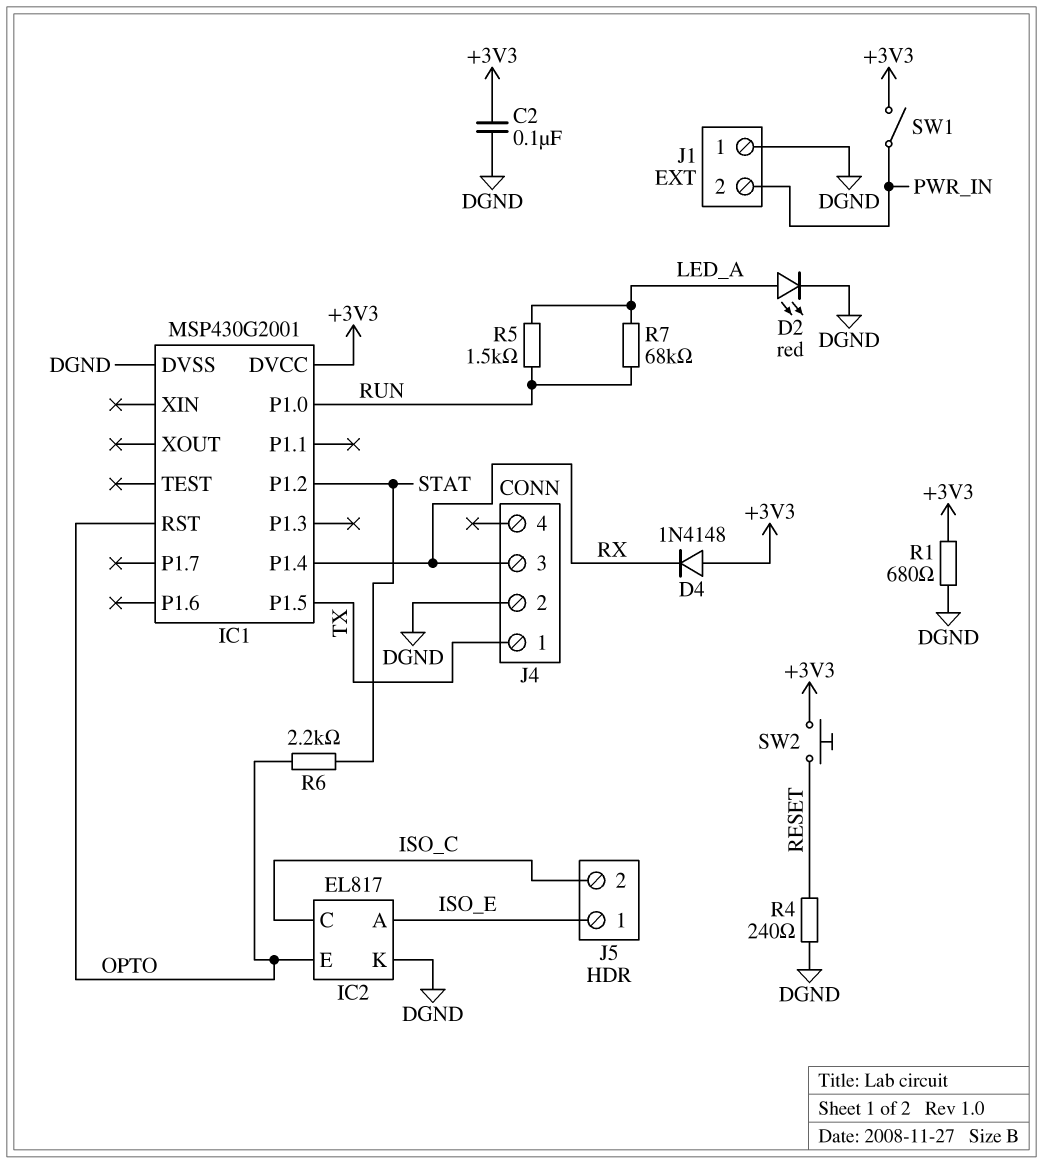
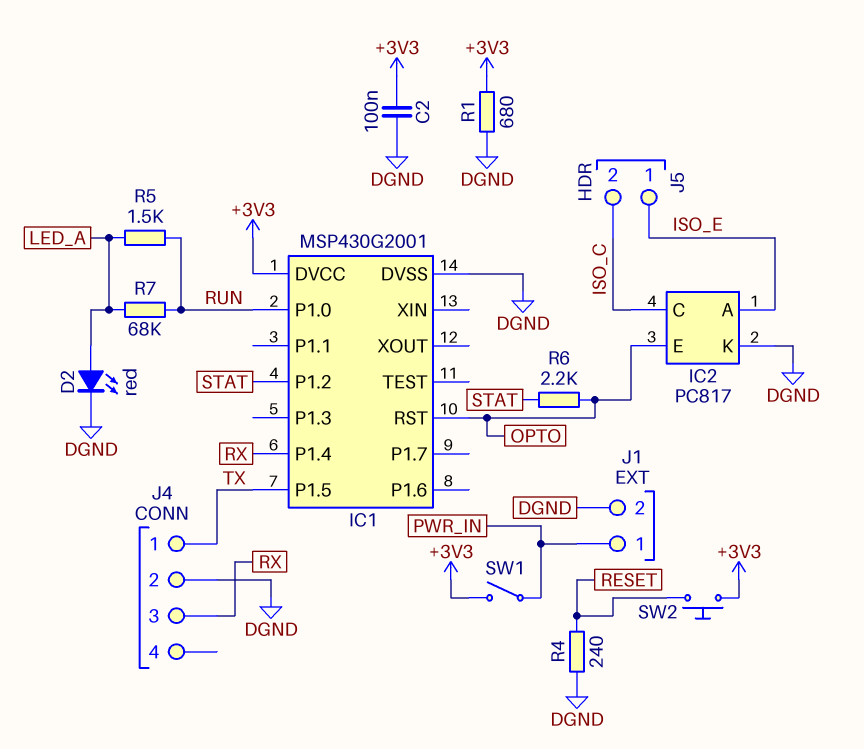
D4: diode 1N4148 (A +3V3, K RX) -> none
IC2: EL817 -> PC817
J1 pin 1: DGND -> PWR_IN
J1 pin 2: PWR_IN -> DGND

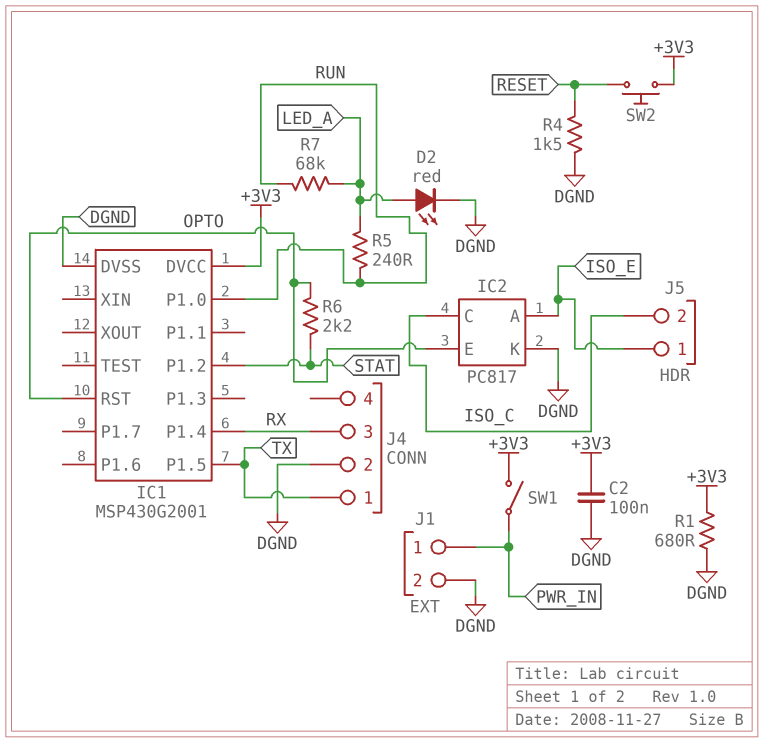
R4: 240 (DGND, RESET) -> 1.5k (DGND, RESET)
R5: 1.5k (LED_A, RUN) -> 240 (LED_A, RUN)

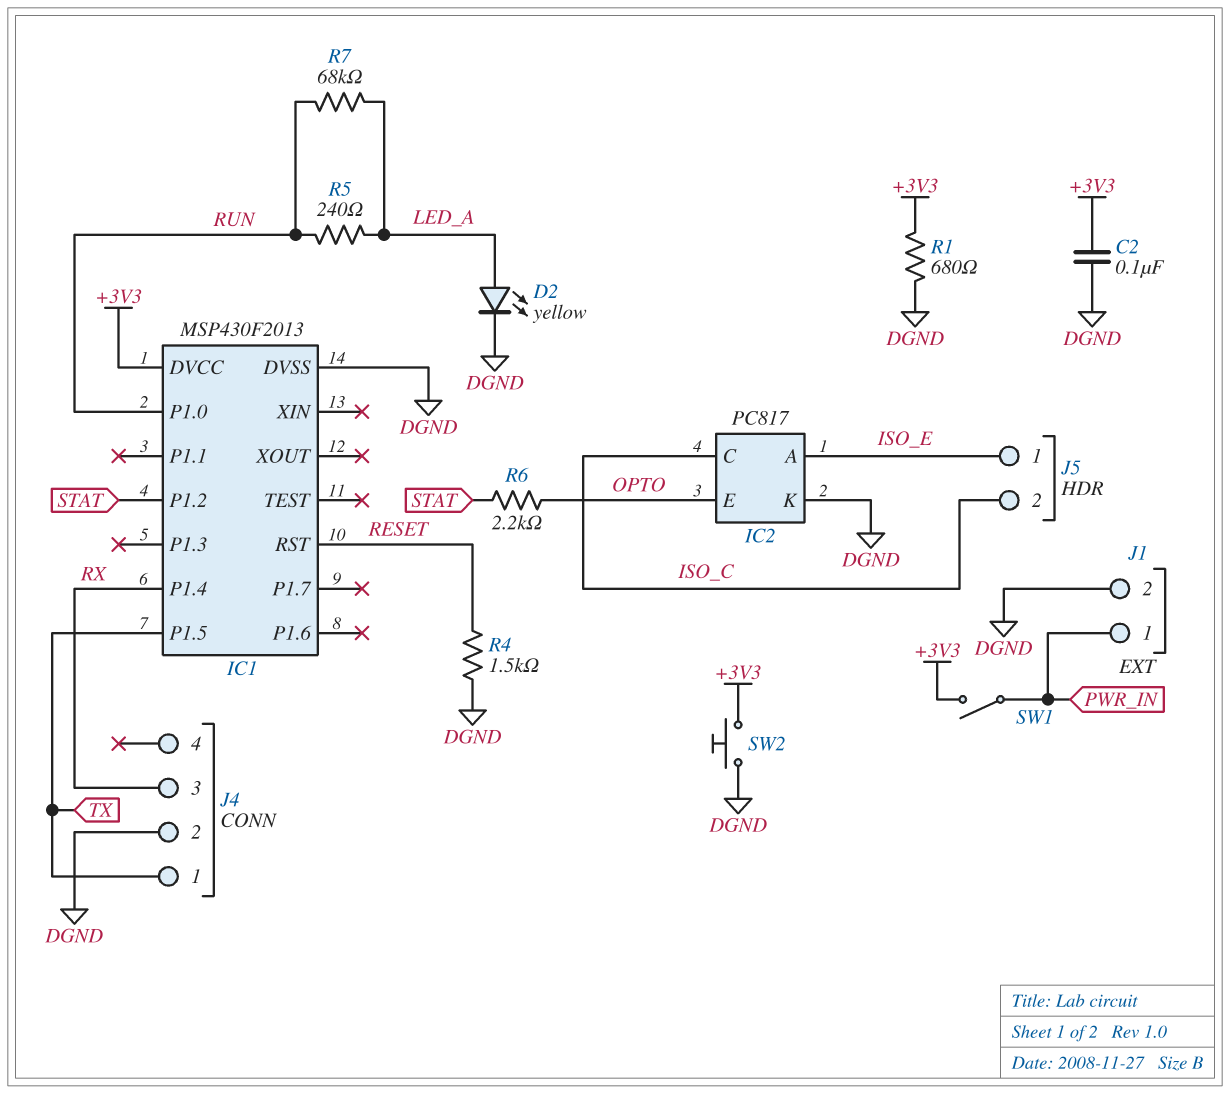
D2: LED red (A LED_A, K DGND) -> LED yellow (A LED_A, K DGND)
IC1: MSP430G2001 -> MSP430F2013
IC1 pin RST: OPTO -> RESET
SW2: button (+3V3, RESET) -> button (+3V3, DGND)

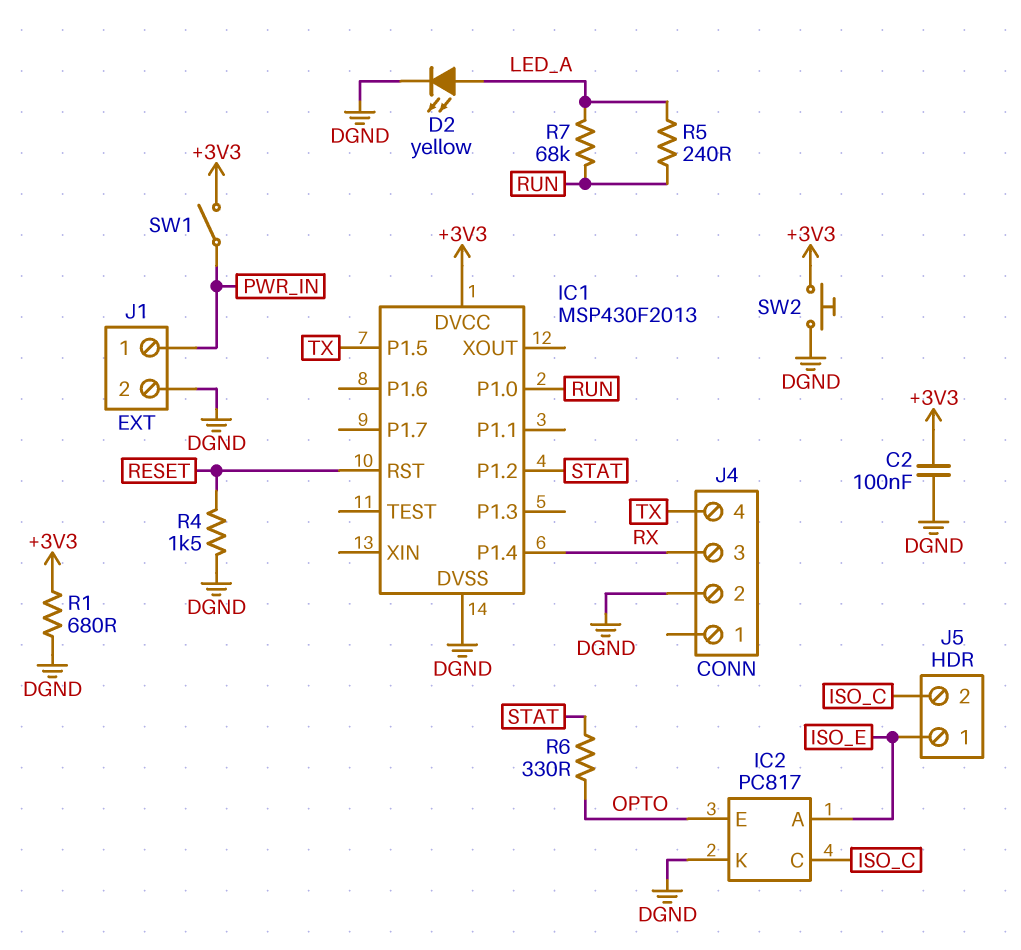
J4 pin 1: TX -> none
J4 pin 4: none -> TX
R6: 2.2k (OPTO, STAT) -> 330 (OPTO, STAT)

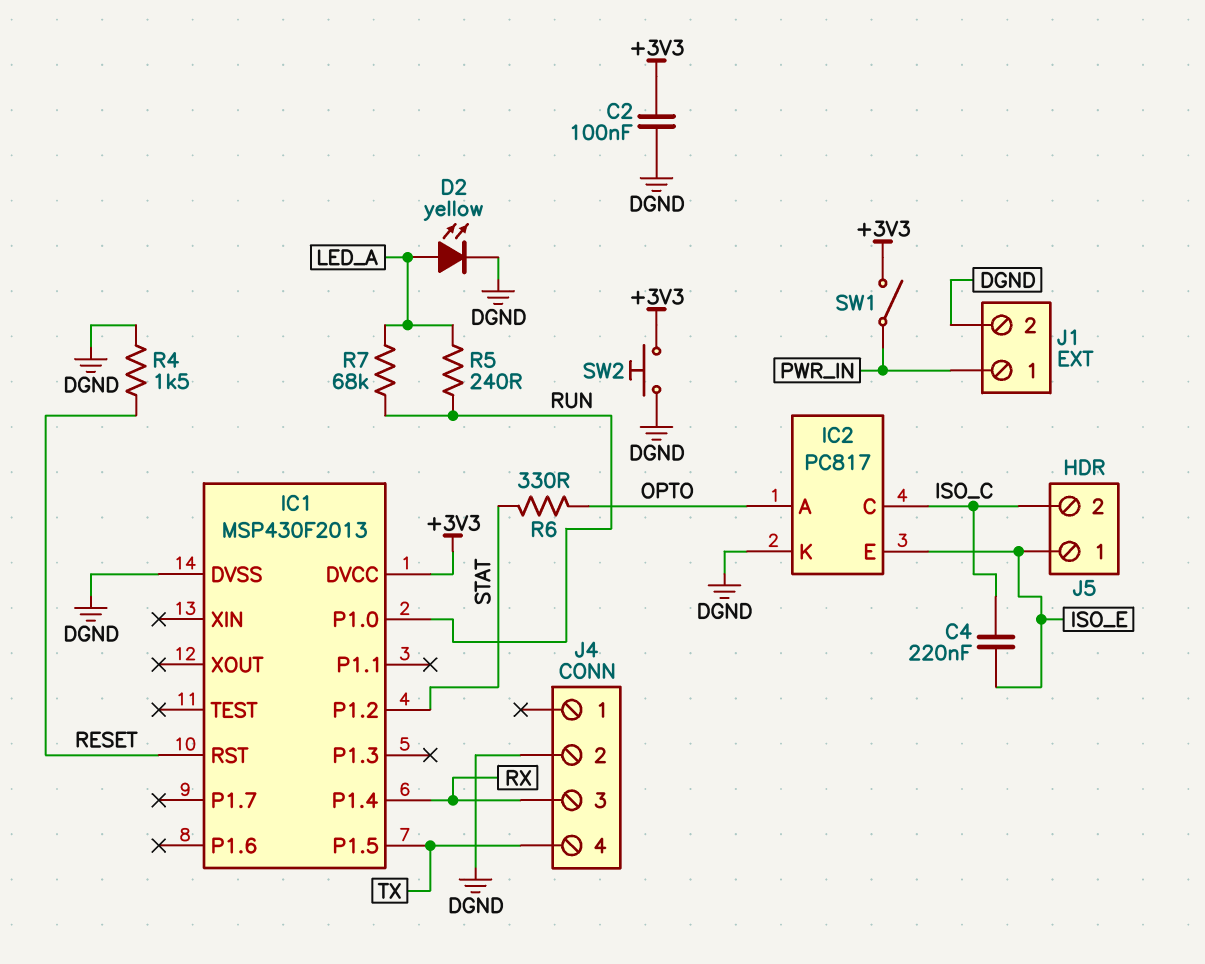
C4: none -> 220nF (ISO_C, ISO_E)
IC2 pin A: ISO_E -> OPTO
IC2 pin E: OPTO -> ISO_E
R1: 680 (+3V3, DGND) -> none

